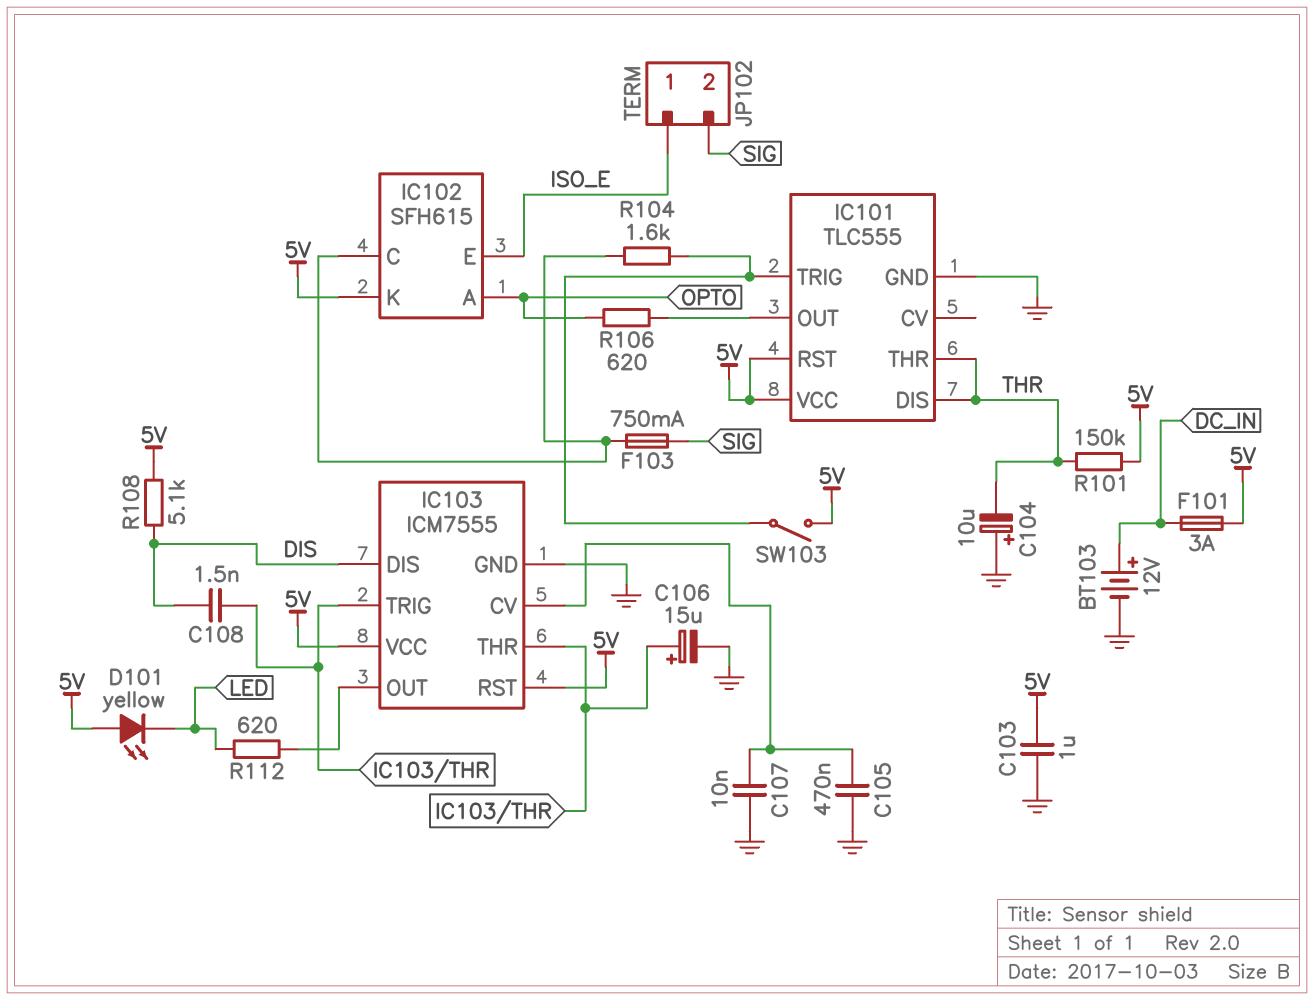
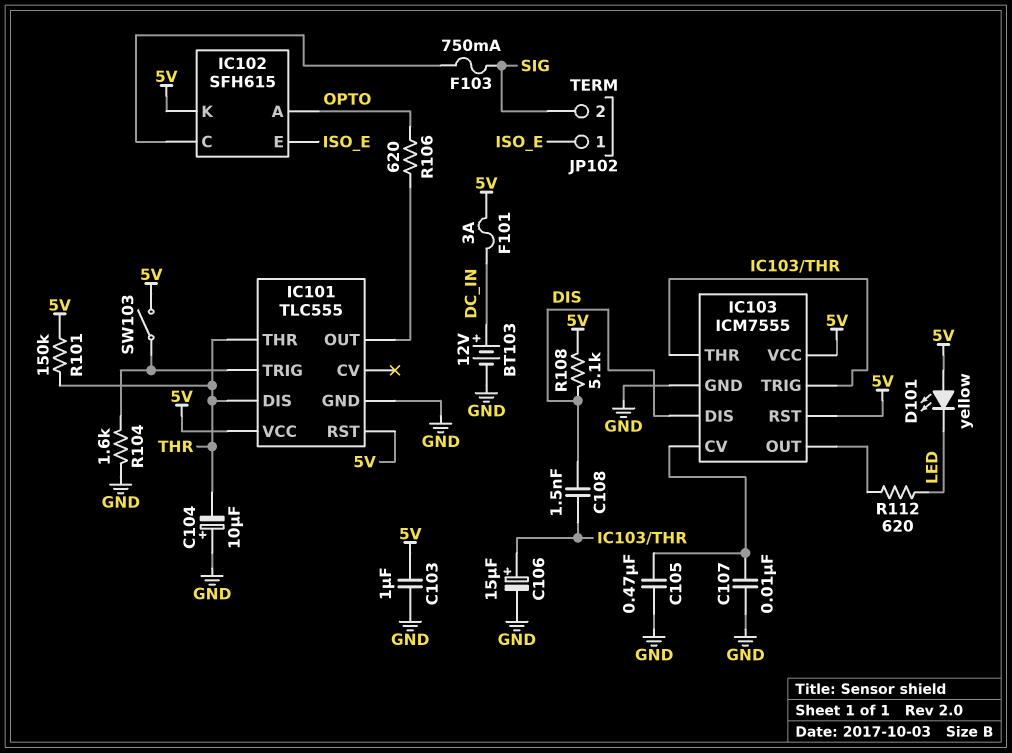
R104: 1.6k (IC101/TRIG, IC102/C) -> 1.6k (GND, IC101/TRIG)

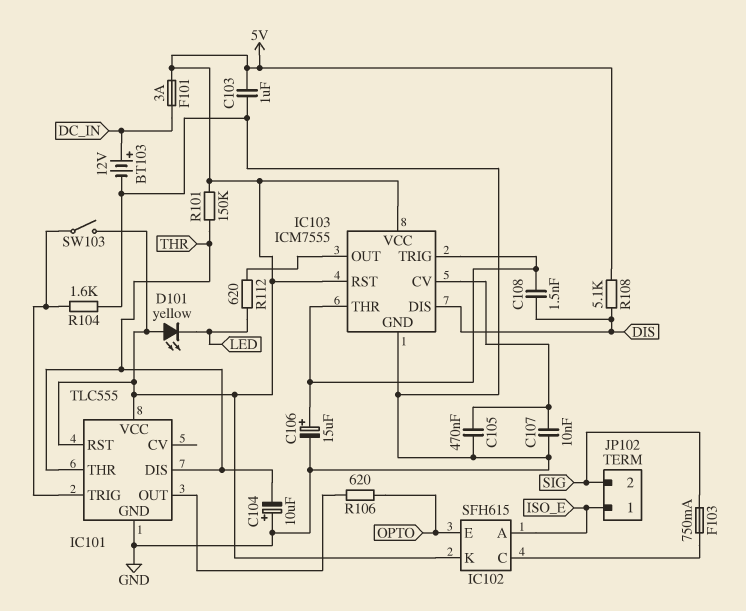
IC102 pin A: OPTO -> ISO_E
IC102 pin E: ISO_E -> OPTO

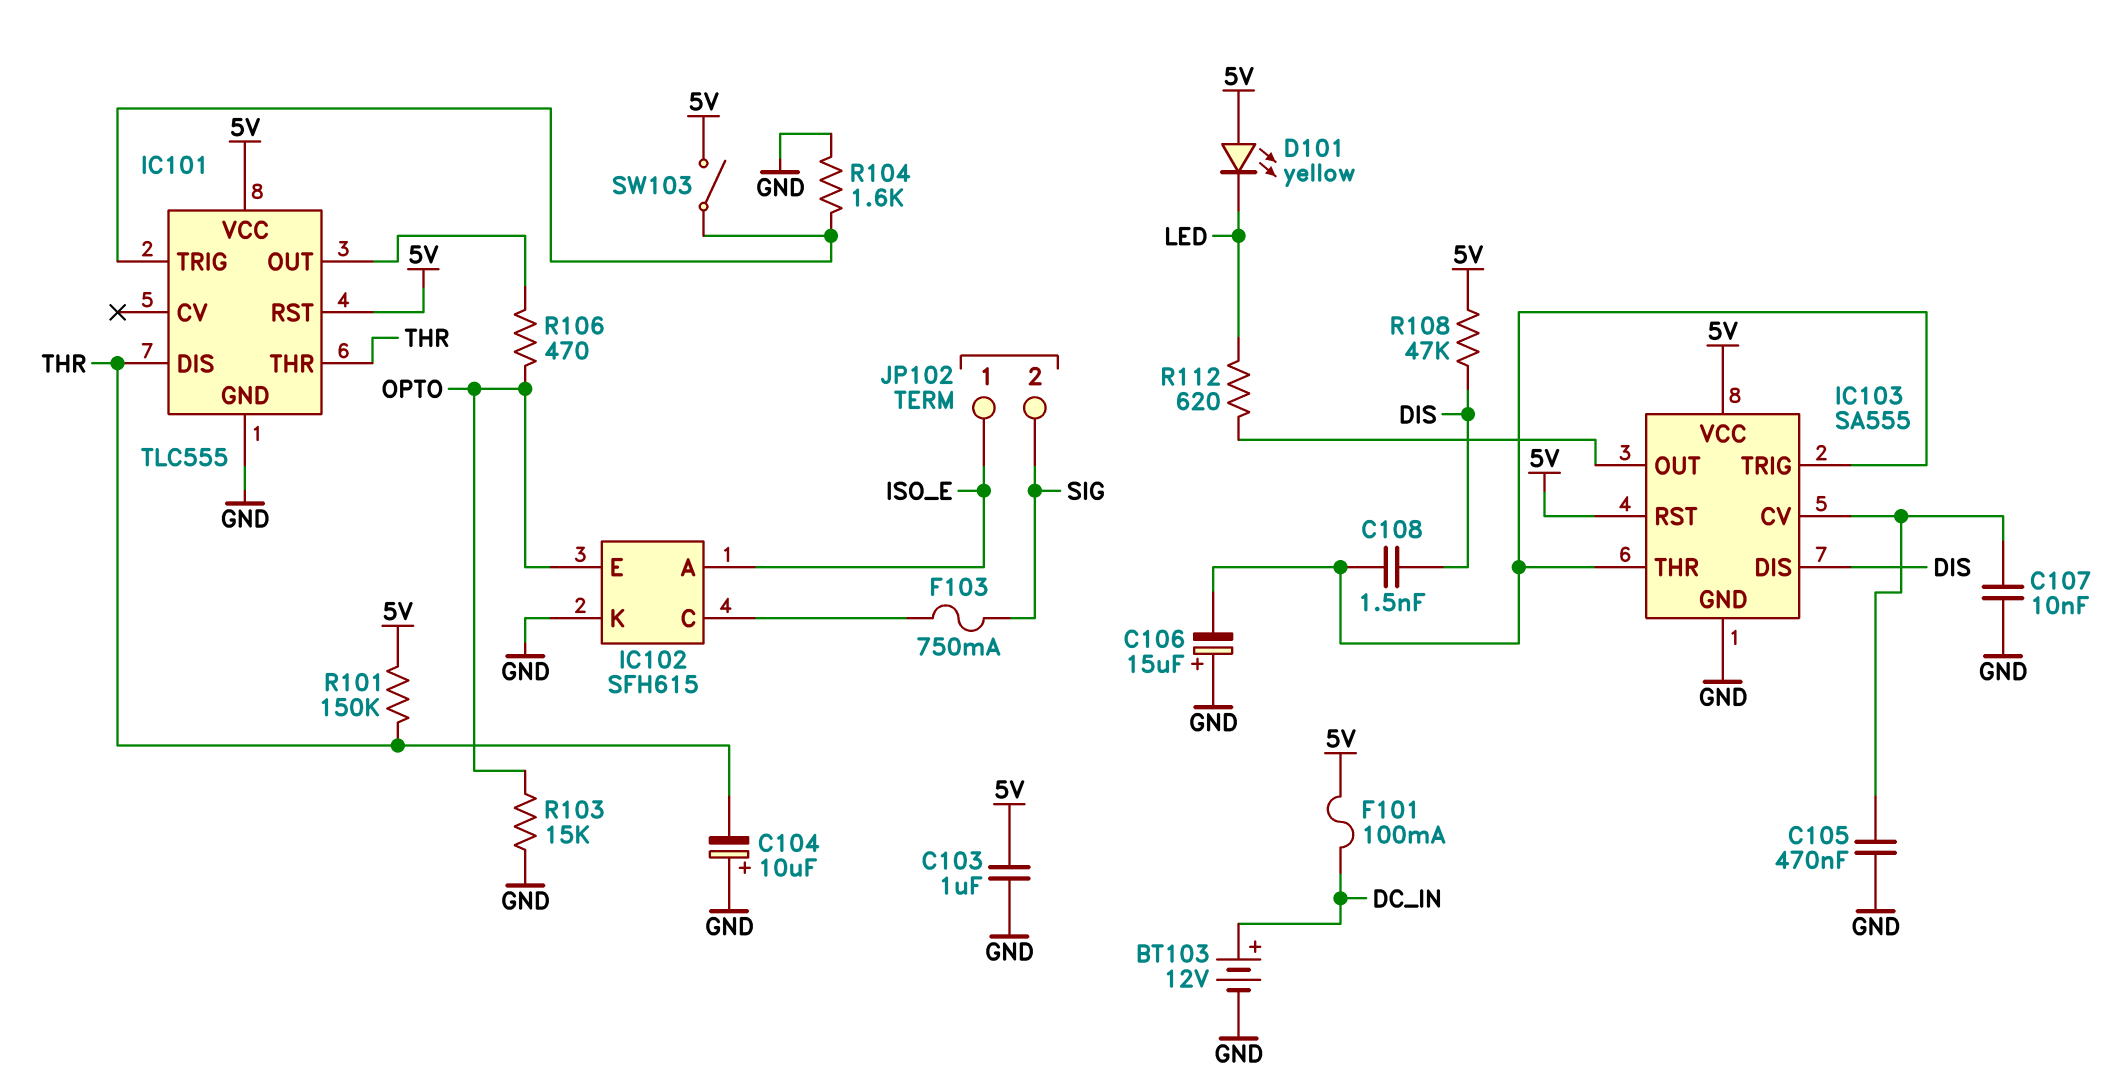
C106: 15uF (plus IC103/THR, minus GND) -> 15uF (plus GND, minus IC103/THR)
F101: 3A (5V, DC_IN) -> 100mA (5V, DC_IN)
IC102 pin K: 5V -> GND
IC103: ICM7555 -> SA555
R103: none -> 15k (GND, OPTO)
R106: 620 (IC101/OUT, OPTO) -> 470 (IC101/OUT, OPTO)
R108: 5.1k (5V, DIS) -> 47k (5V, DIS)

